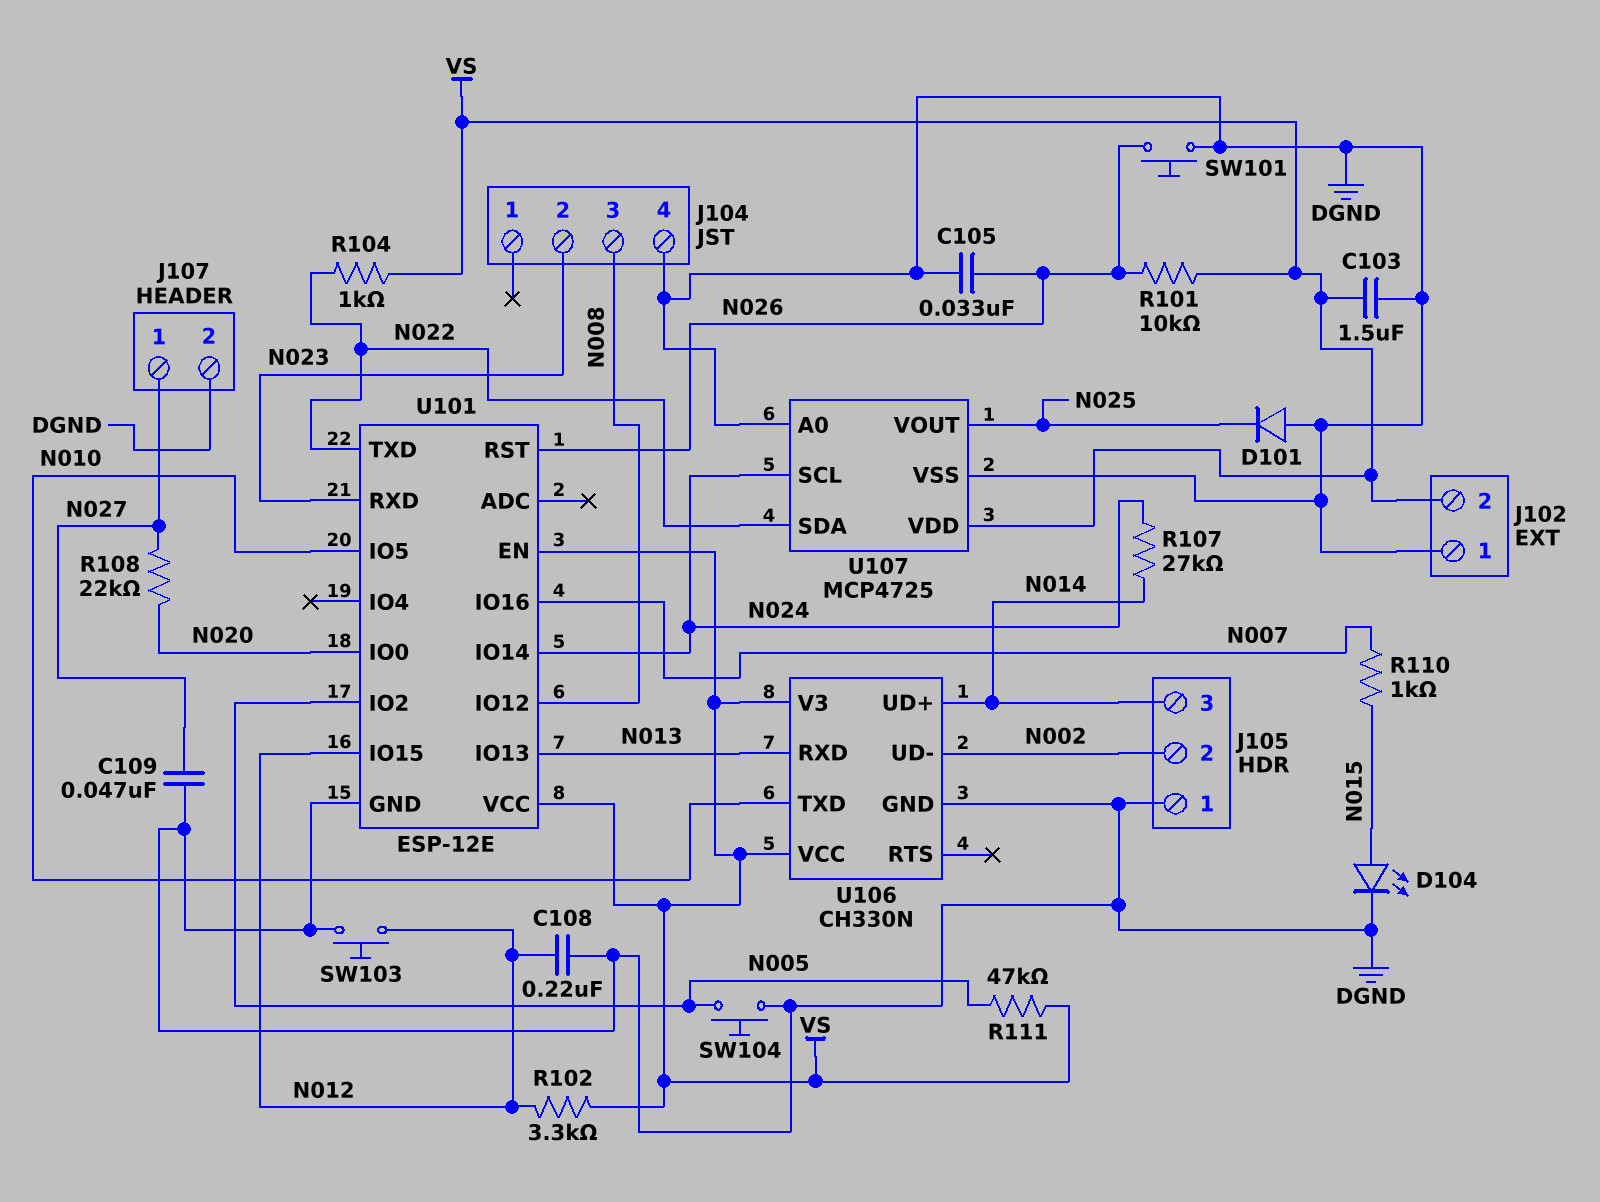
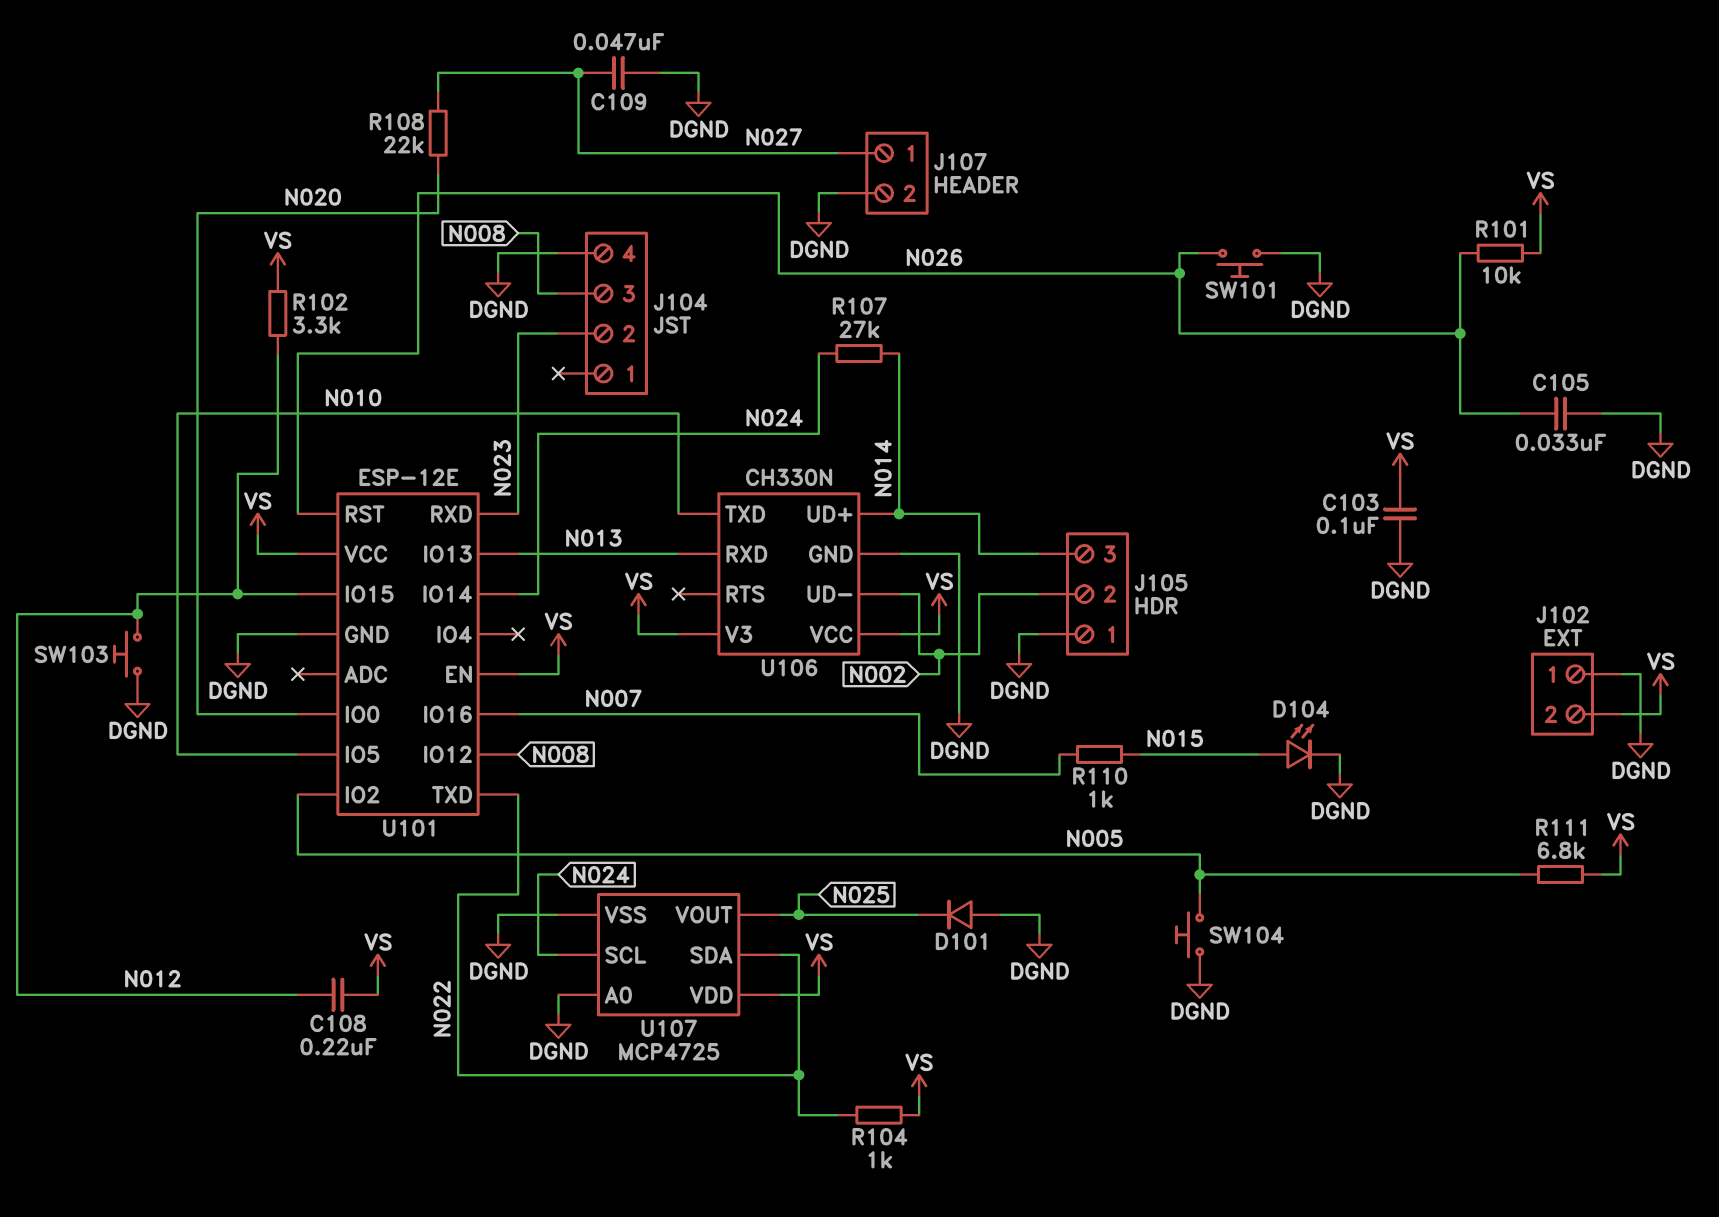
C103: 1.5uF (DGND, VS) -> 100nF (DGND, VS)
C108: 220nF (DGND, N012) -> 220nF (N012, VS)
R111: 47k (N005, VS) -> 6.8k (N005, VS)

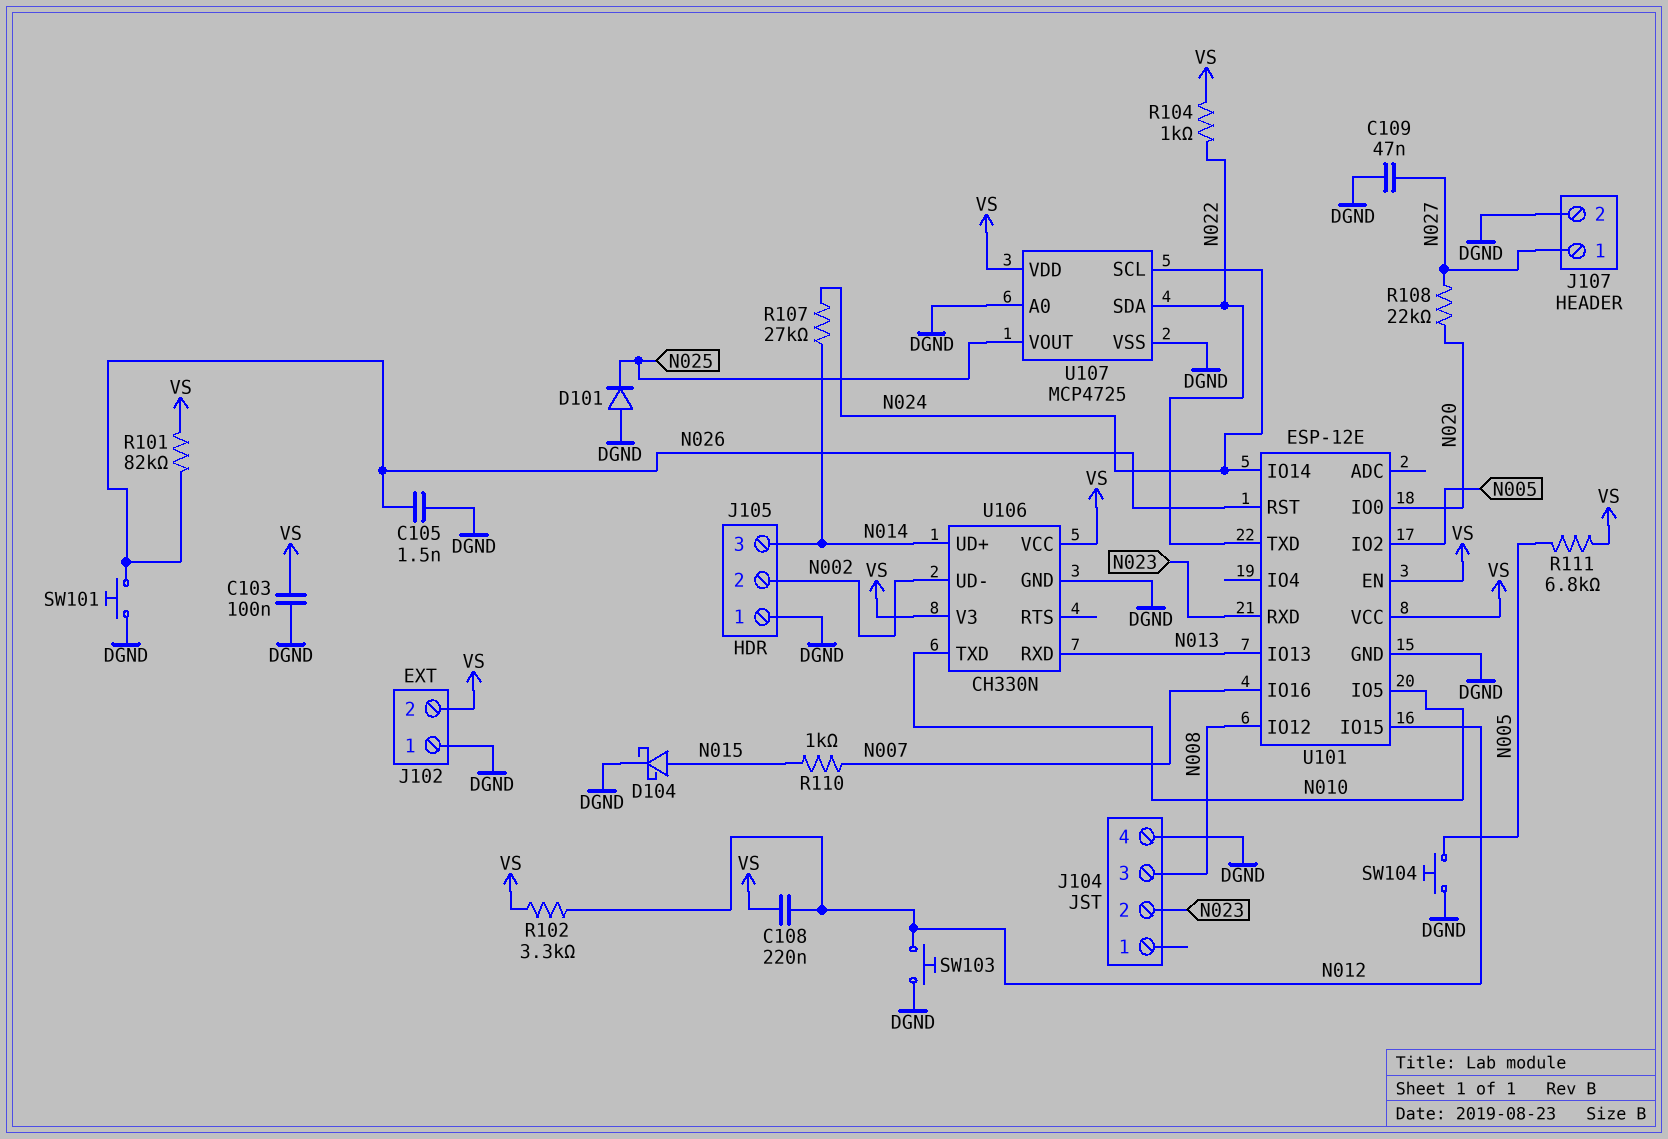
C105: 33nF (DGND, N026) -> 1.5nF (DGND, N026)
D104: LED (A N015, K DGND) -> schottky (A N015, K DGND)
R101: 10k (N026, VS) -> 82k (N026, VS)

